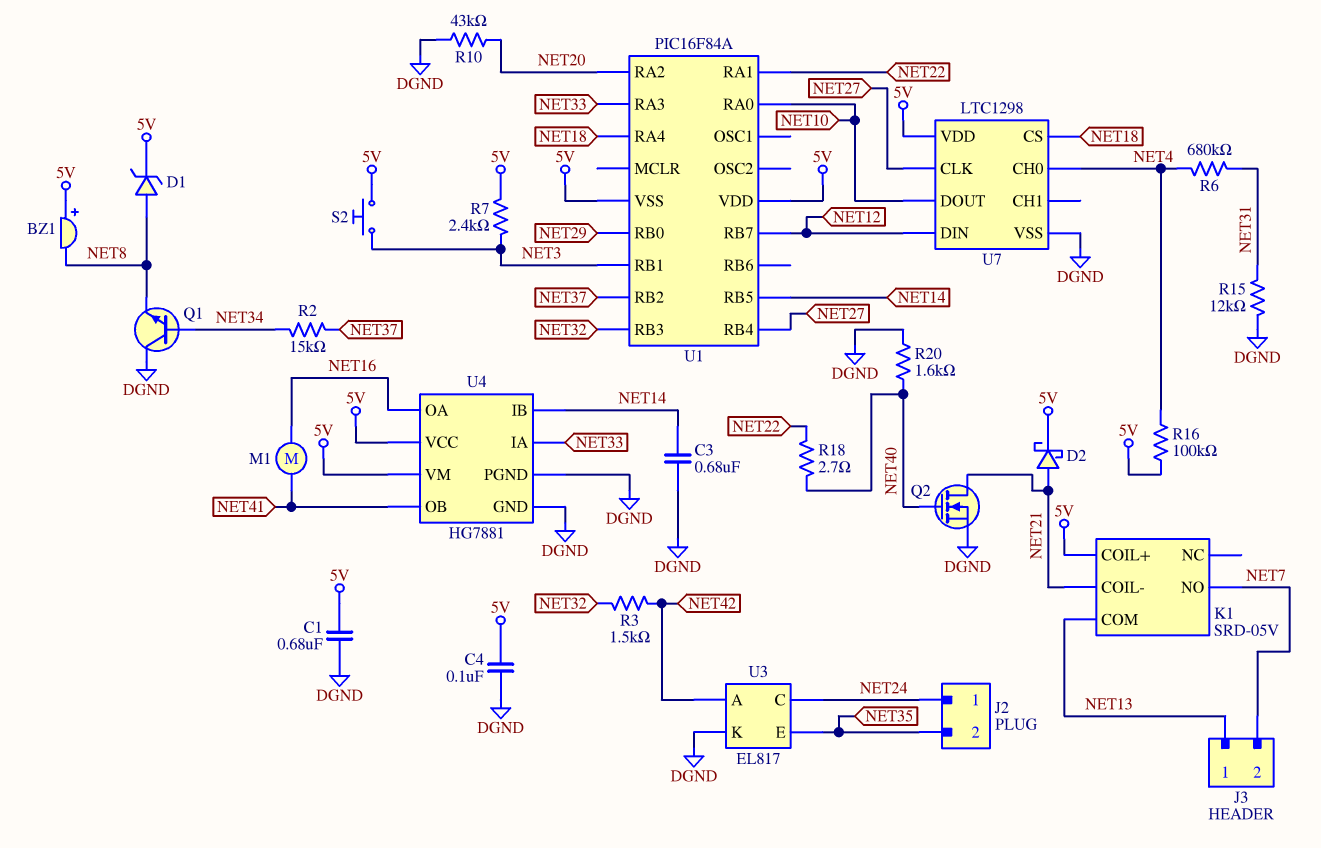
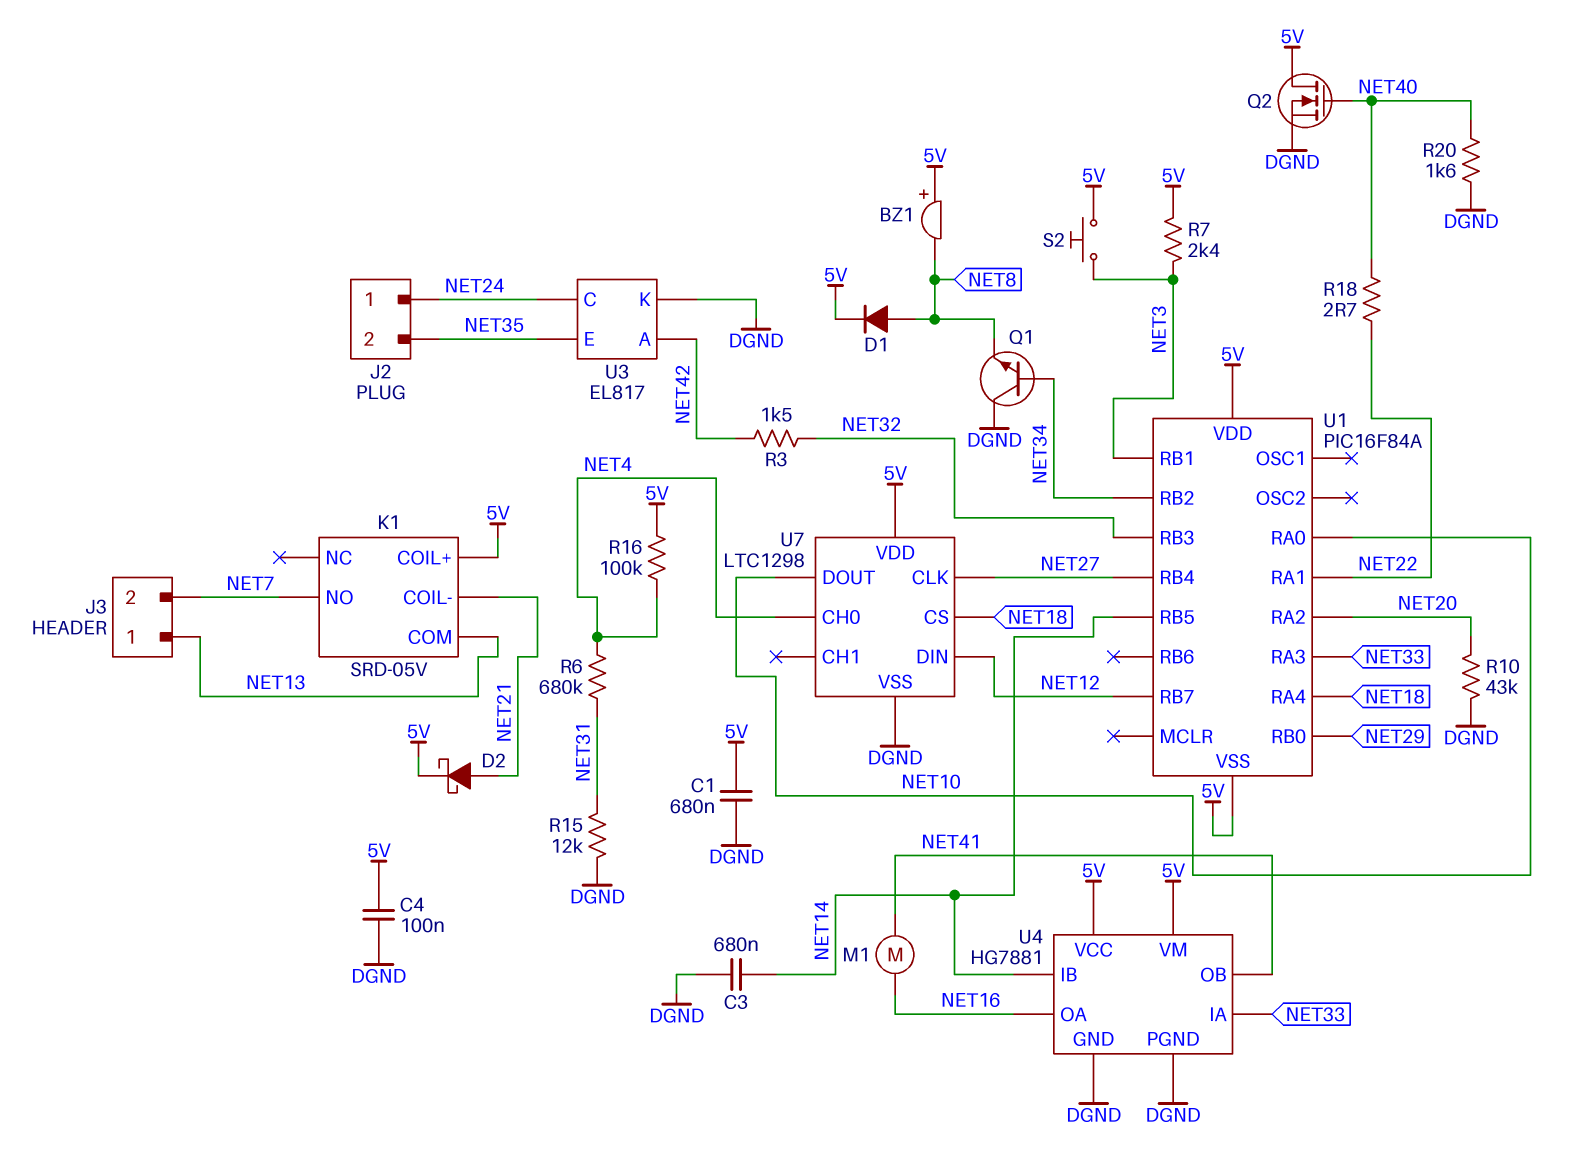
D1: zener (A NET8, K 5V) -> diode (A NET8, K 5V)
Q2: NMOS (G NET40, D NET21, S DGND) -> NMOS (G NET40, D 5V, S DGND)
R2: 15k (NET34, NET37) -> none
U1 pin RB2: NET37 -> NET34

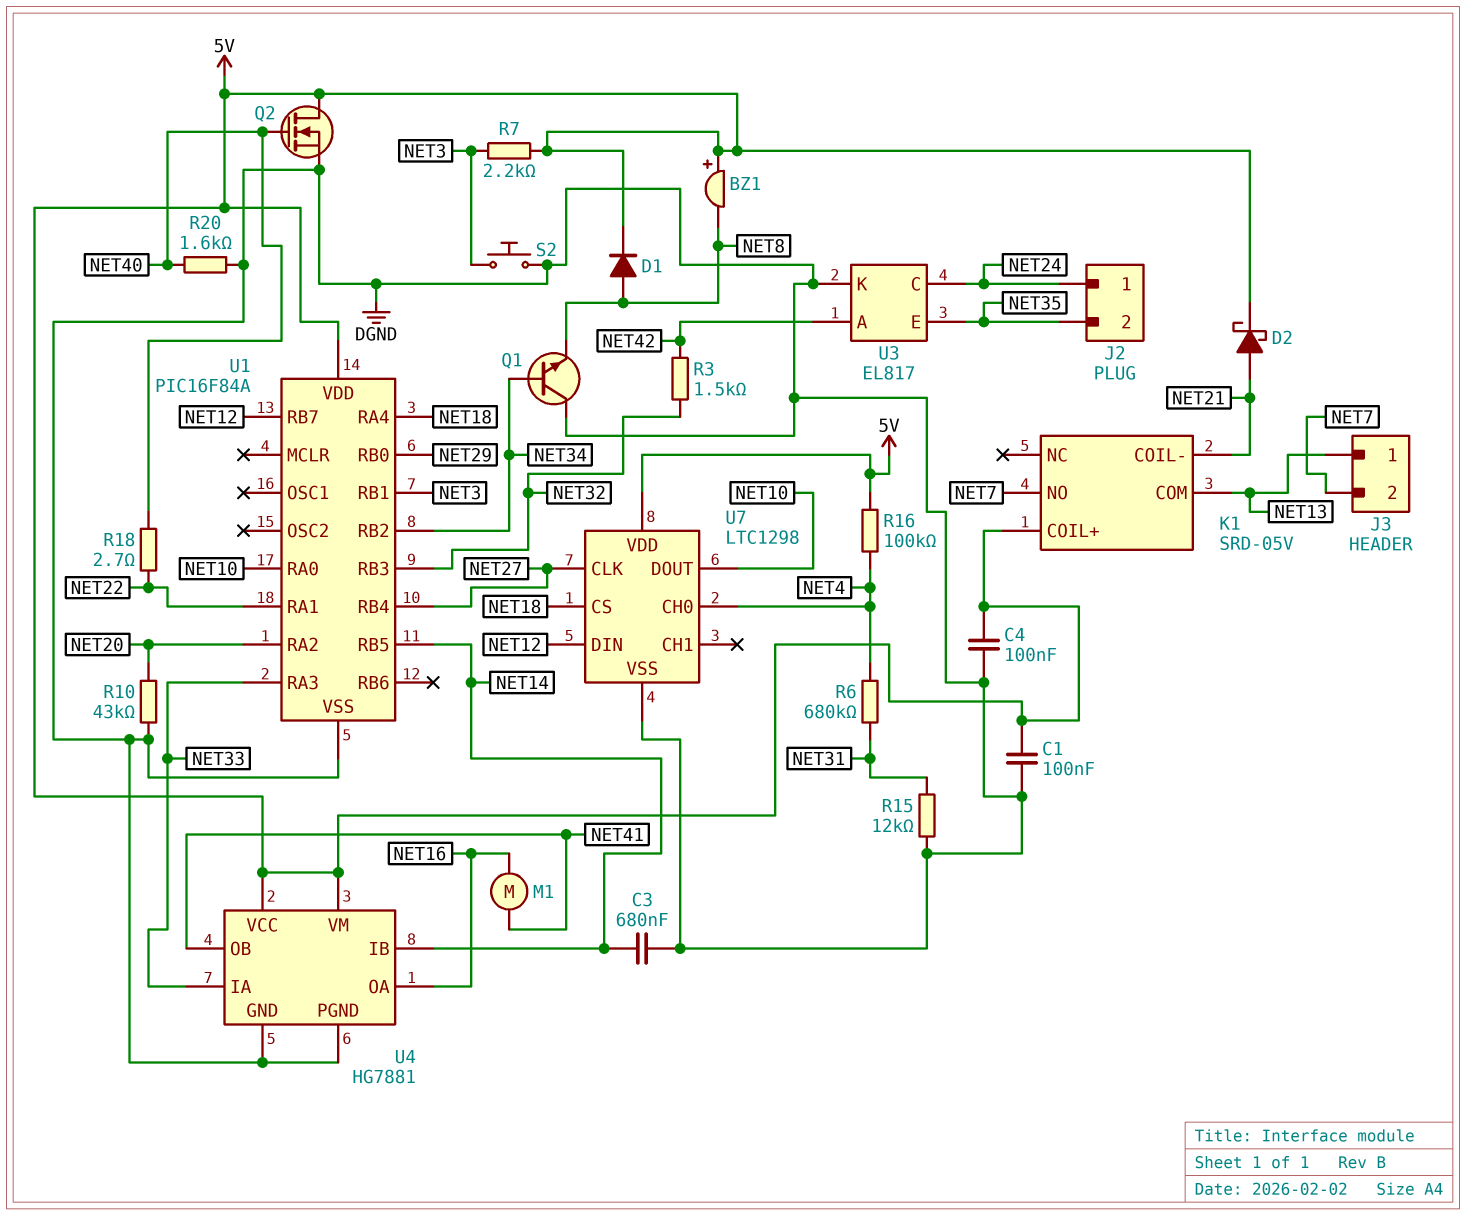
C1: 680nF (5V, DGND) -> 100nF (5V, DGND)
R7: 2.4k (5V, NET3) -> 2.2k (5V, NET3)
S2: button (5V, NET3) -> button (DGND, NET3)
U1 pin VSS: 5V -> DGND

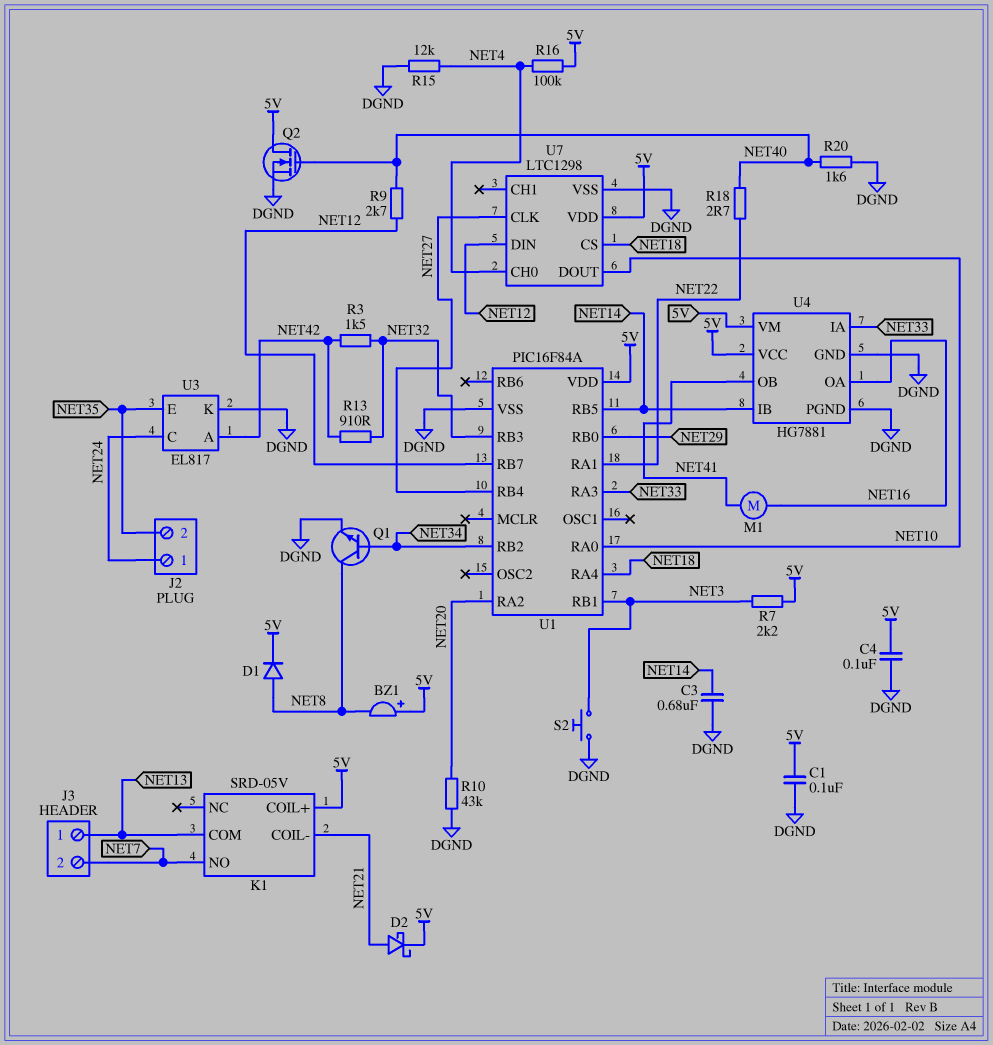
Q1: NPN (B NET34, C DGND, E NET8) -> NPN (B NET34, C NET8, E DGND)
R6: 680k (NET4, NET31) -> none
R9: none -> 2.7k (NET12, NET40)
R13: none -> 910 (NET32, NET42)
R15: 12k (DGND, NET31) -> 12k (DGND, NET4)

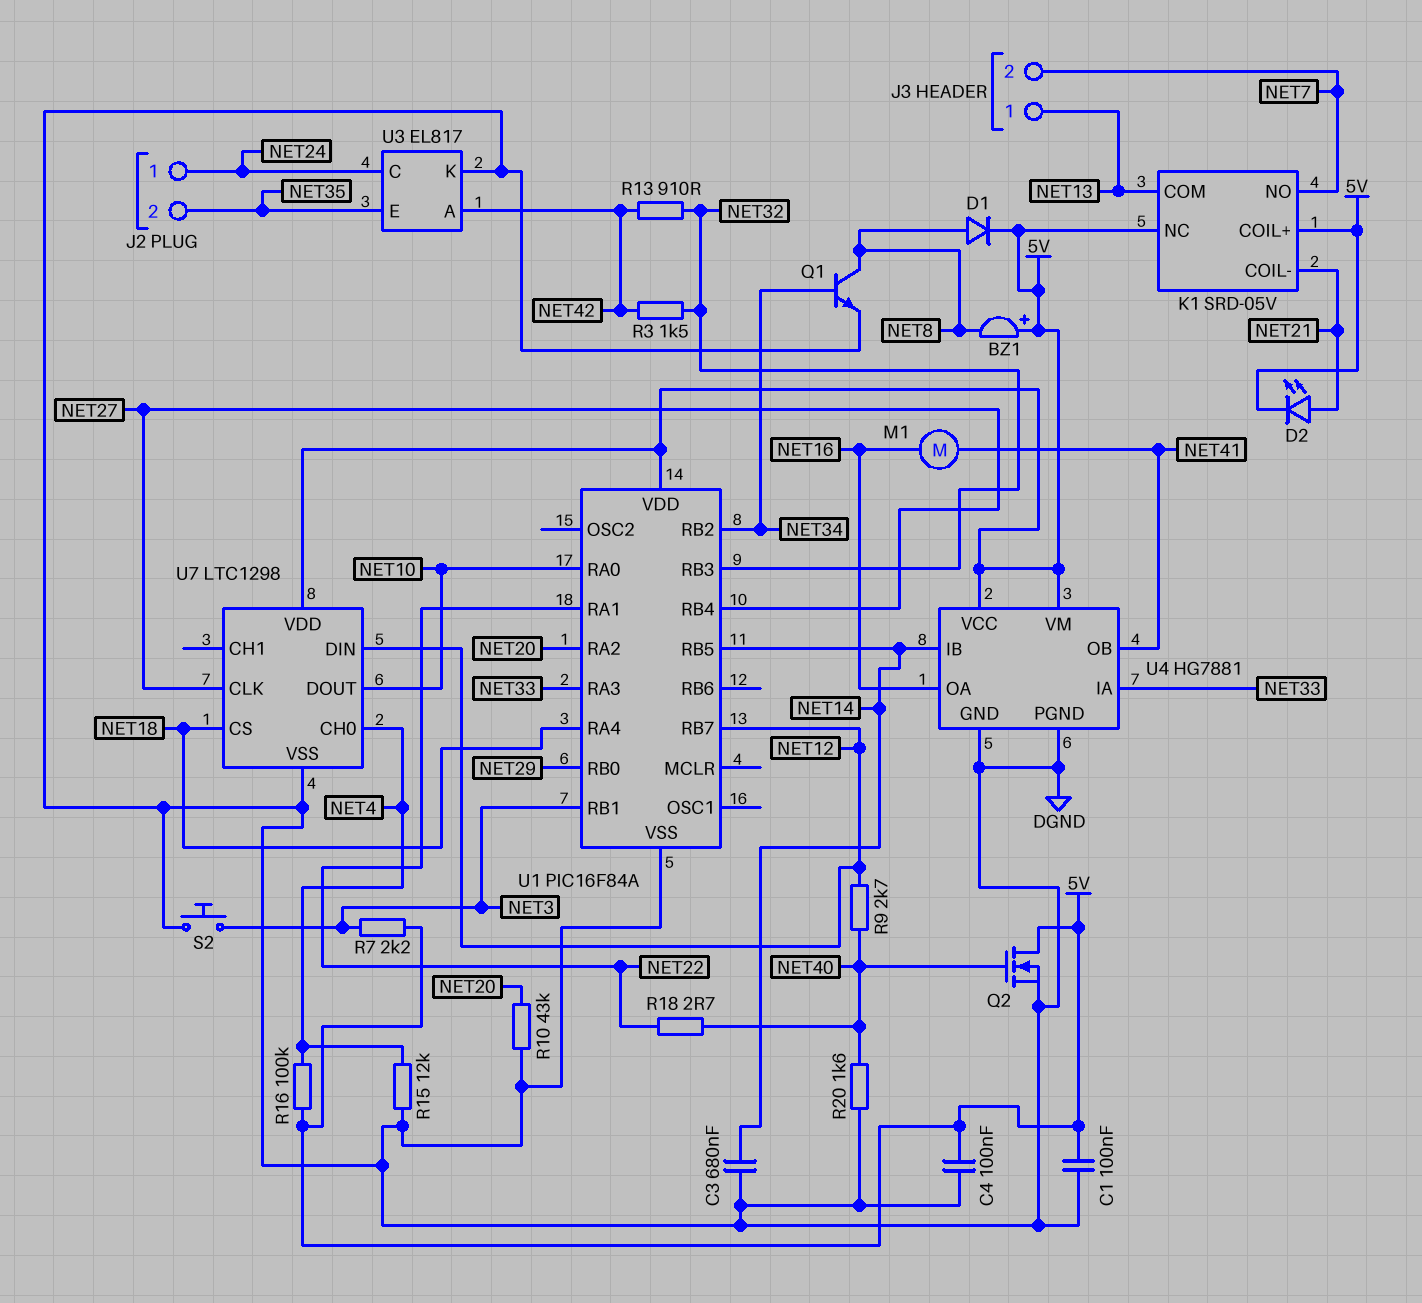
D2: schottky (A NET21, K 5V) -> LED (A NET21, K 5V)
K1 pin NC: none -> 5V

